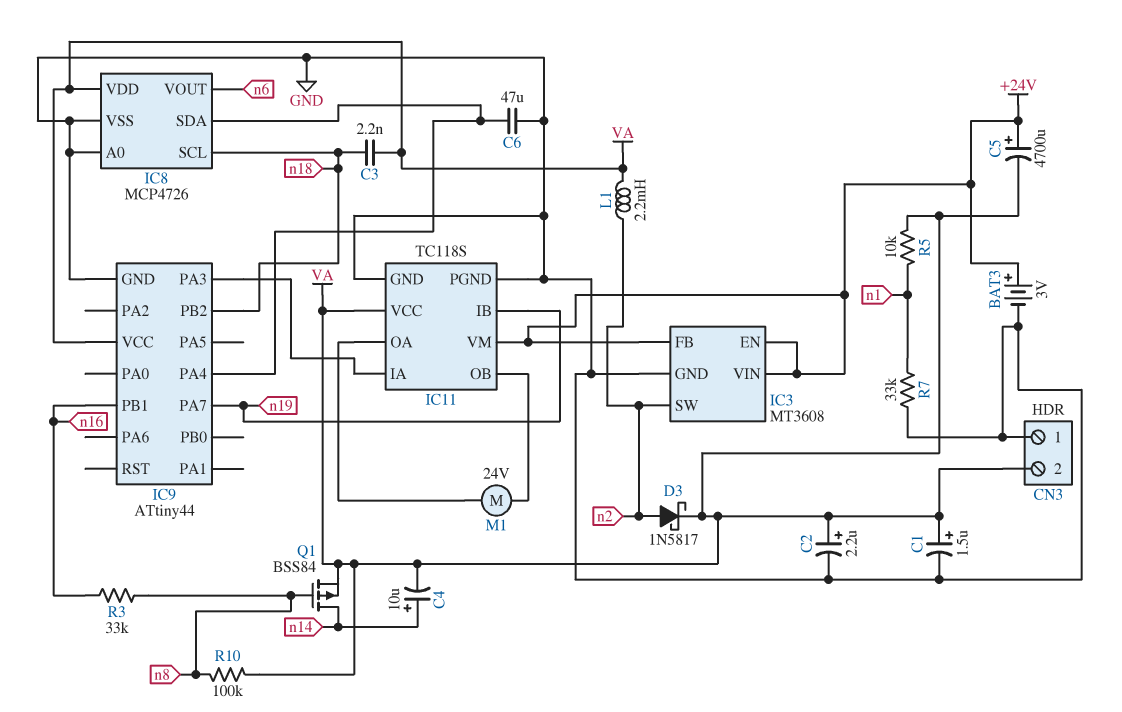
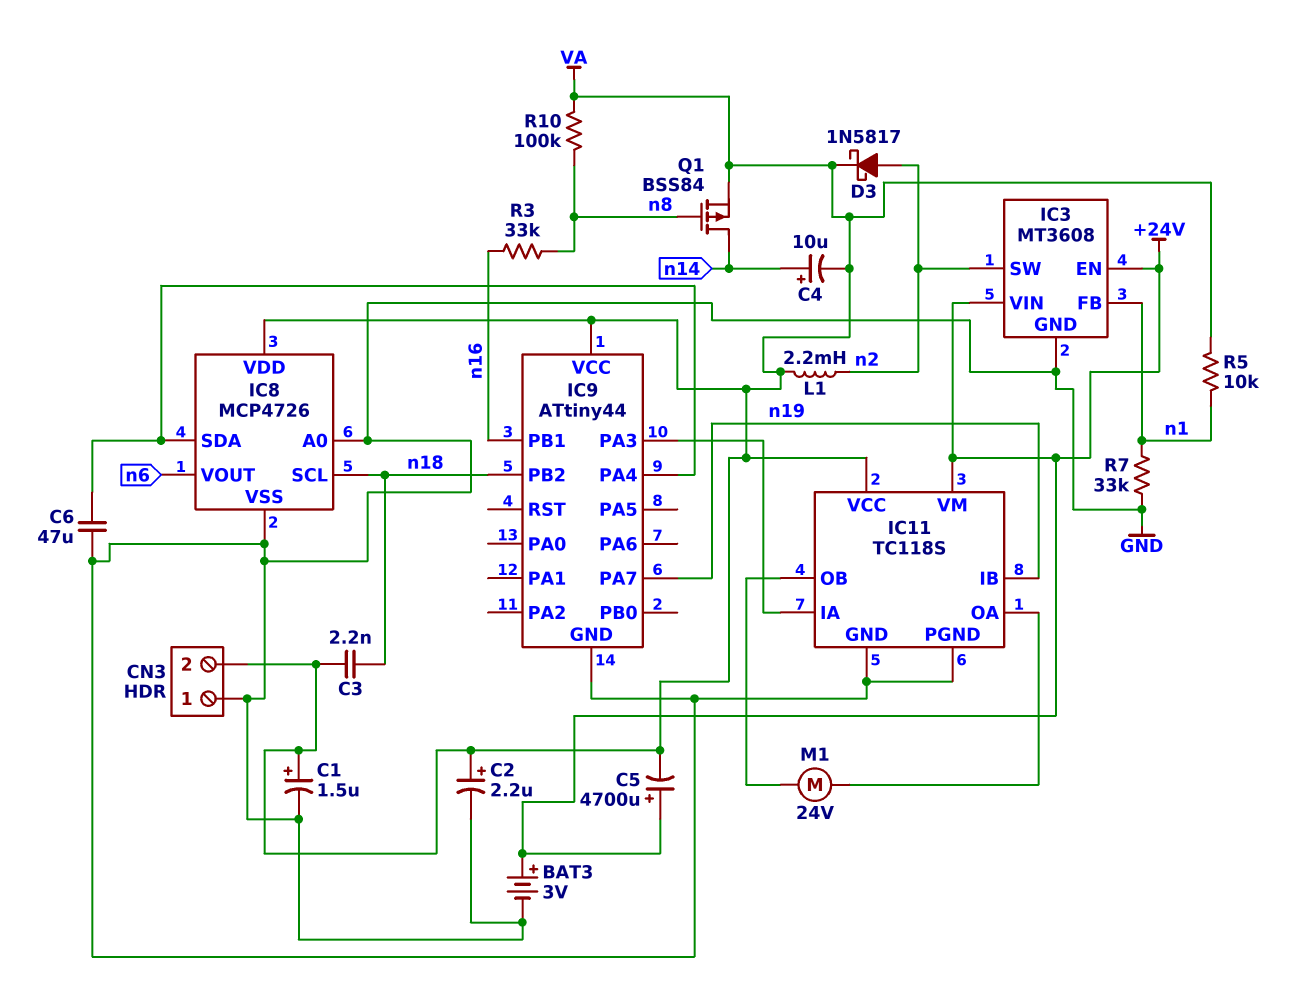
IC3 pin FB: +24V -> n1

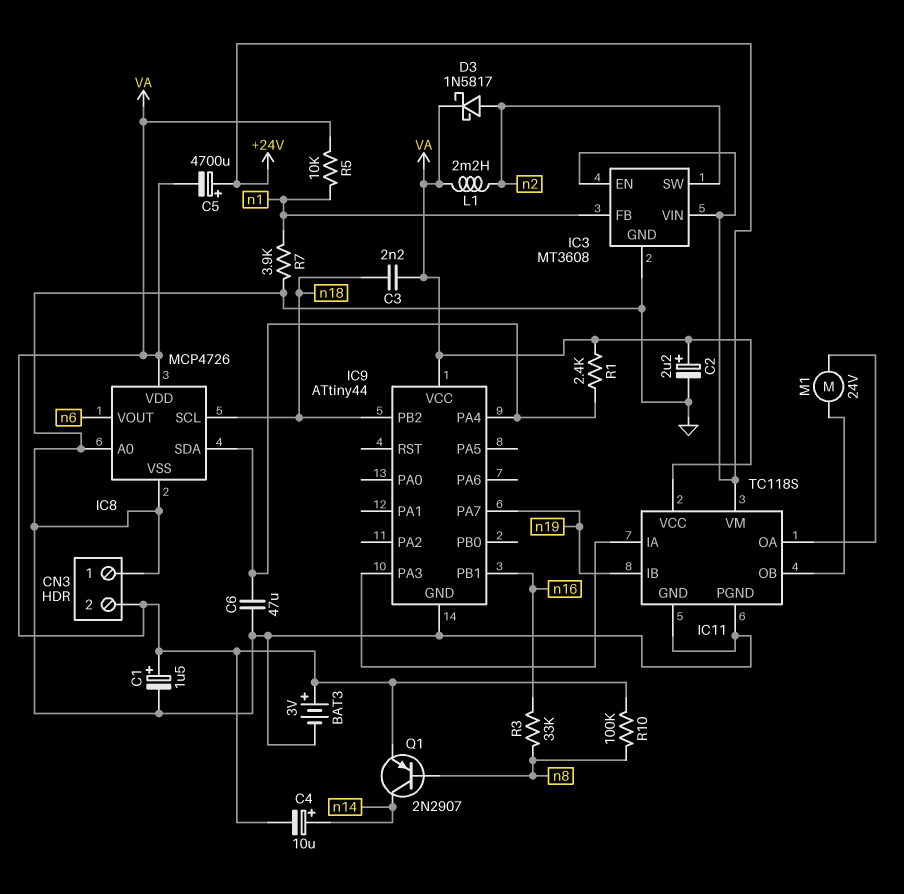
BAT3: 3V (plus +24V, minus GND) -> 3V (plus VA, minus GND)
Q1: PMOS BSS84 (G n8, D n14, S VA) -> PNP 2N2907 (B n8, C n14, E VA)
R1: none -> 2.4k (IC8/SDA, VA)
R7: 33k (GND, n1) -> 3.9k (GND, n1)

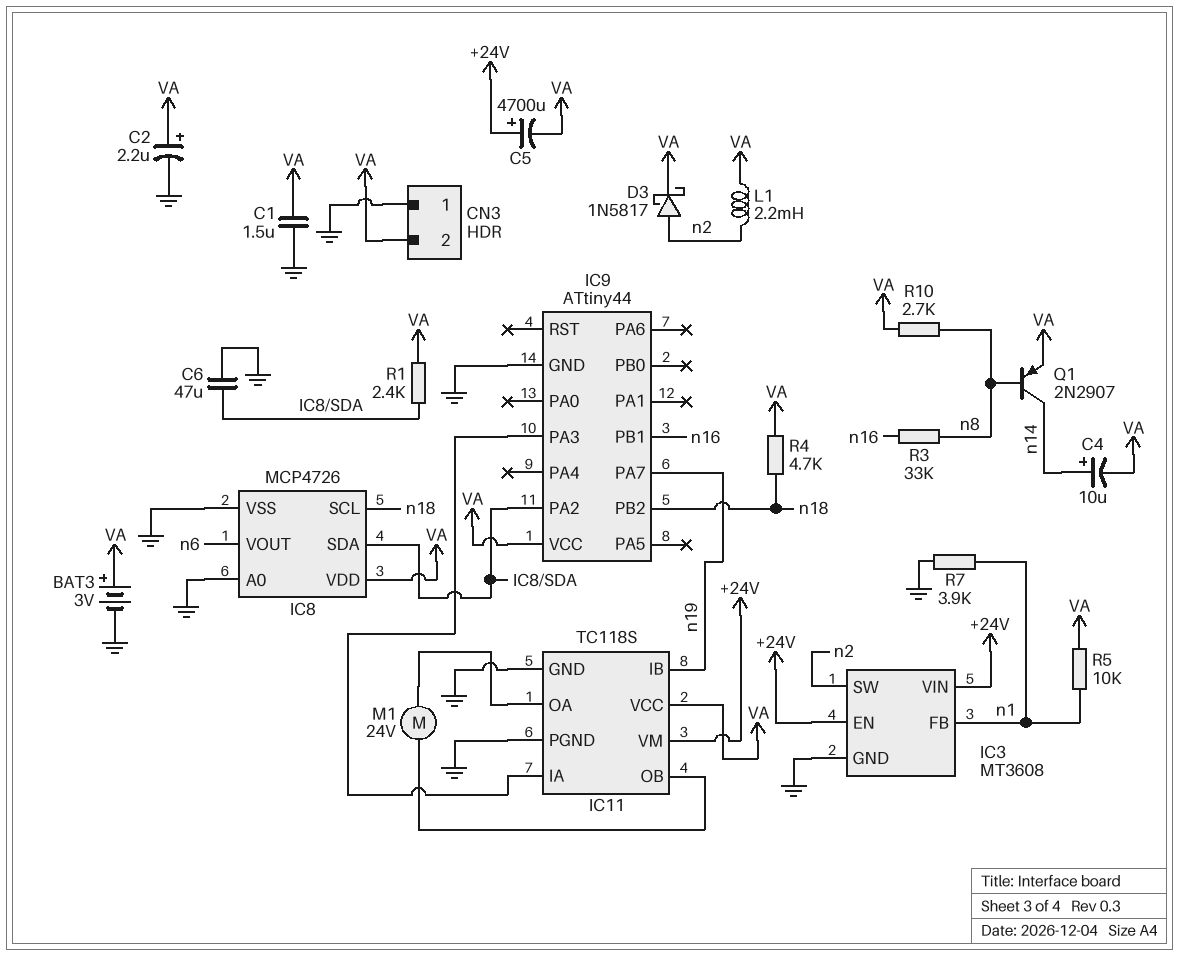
C1: 1.5uF (plus VA, minus GND) -> 1.5uF (GND, VA)
C3: 2.2nF (VA, n18) -> none
IC9 pin PA2: none -> IC8/SDA
IC9 pin PA4: IC8/SDA -> none
R4: none -> 4.7k (VA, n18)
R10: 100k (VA, n8) -> 2.7k (VA, n8)

